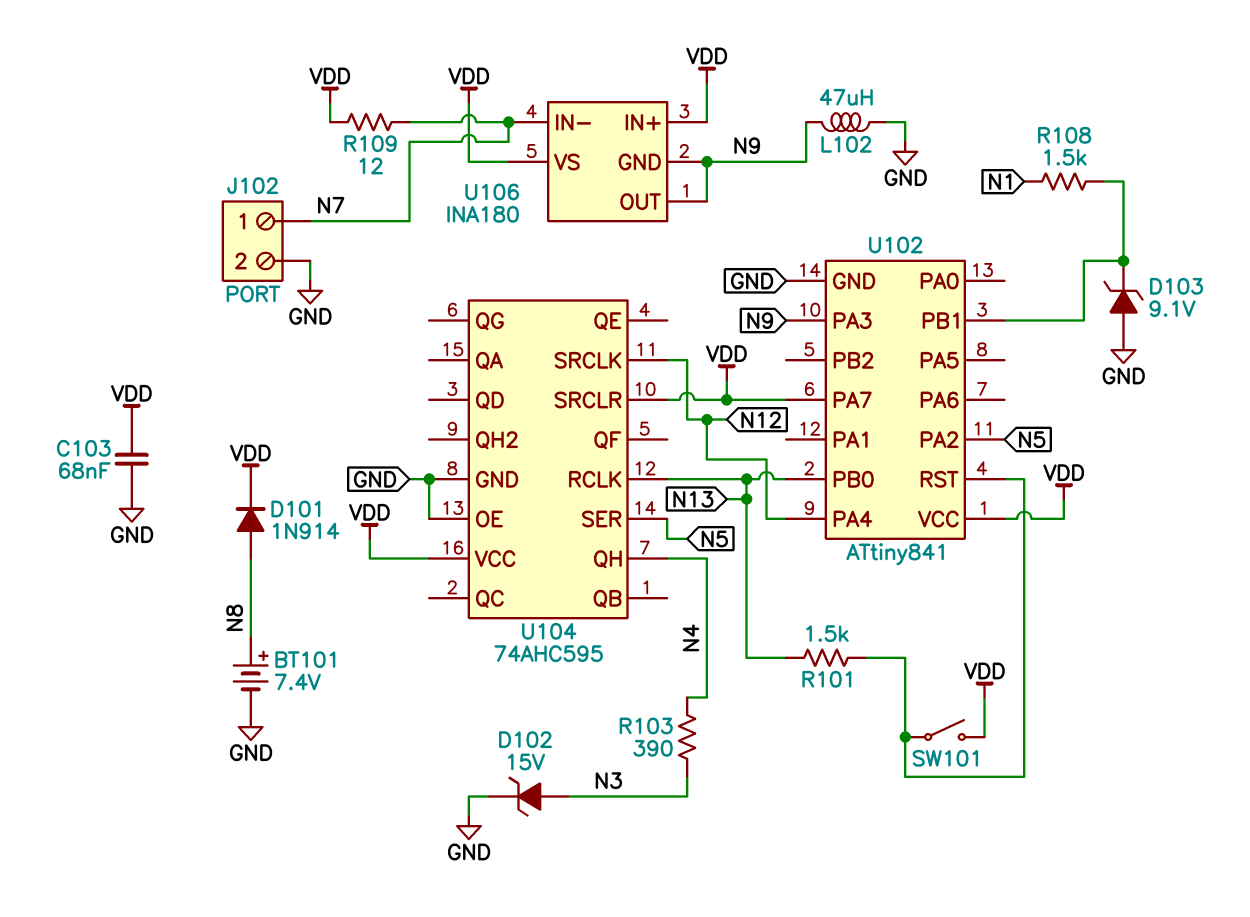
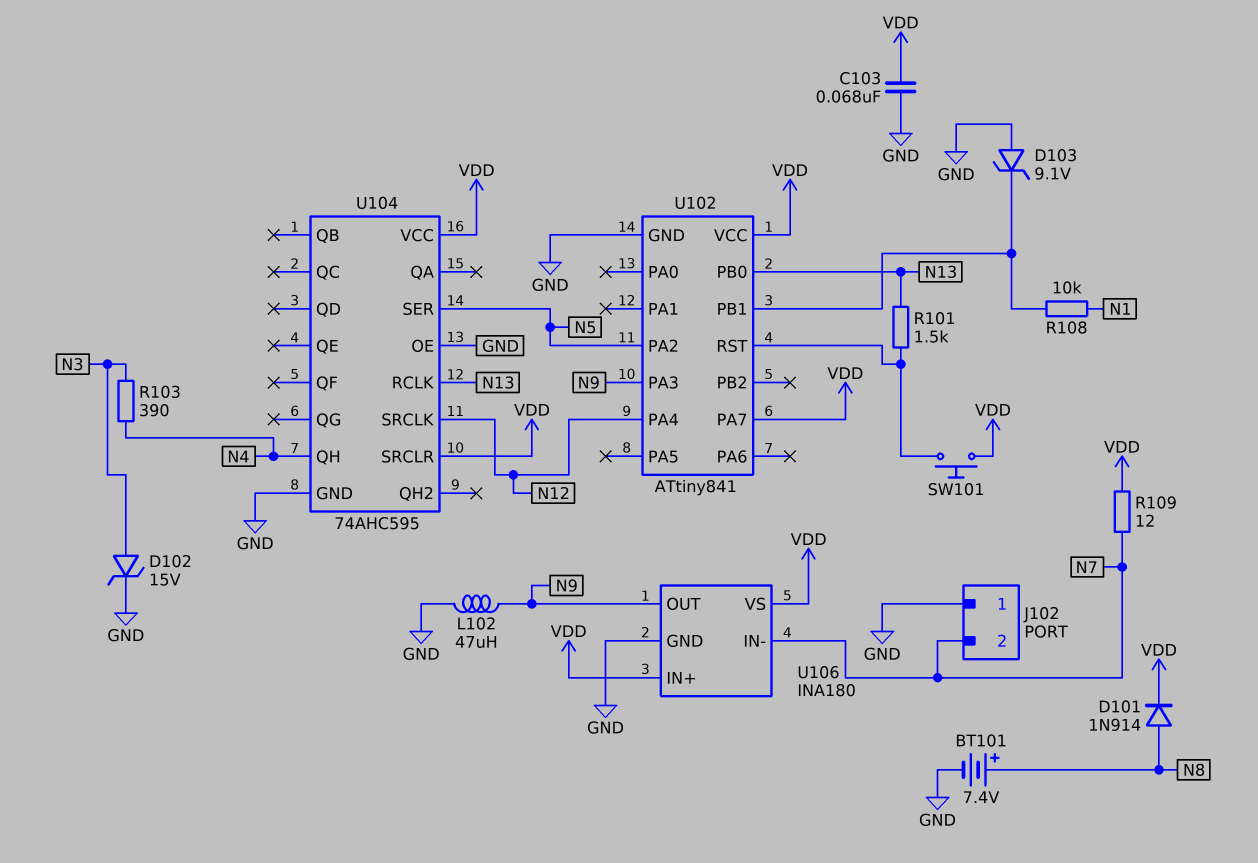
J102 pin 1: N7 -> GND
J102 pin 2: GND -> N7
R108: 1.5k (N1, U102/PB1) -> 10k (N1, U102/PB1)
SW101: switch (U102/RST, VDD) -> button (U102/RST, VDD)
U106 pin GND: N9 -> GND

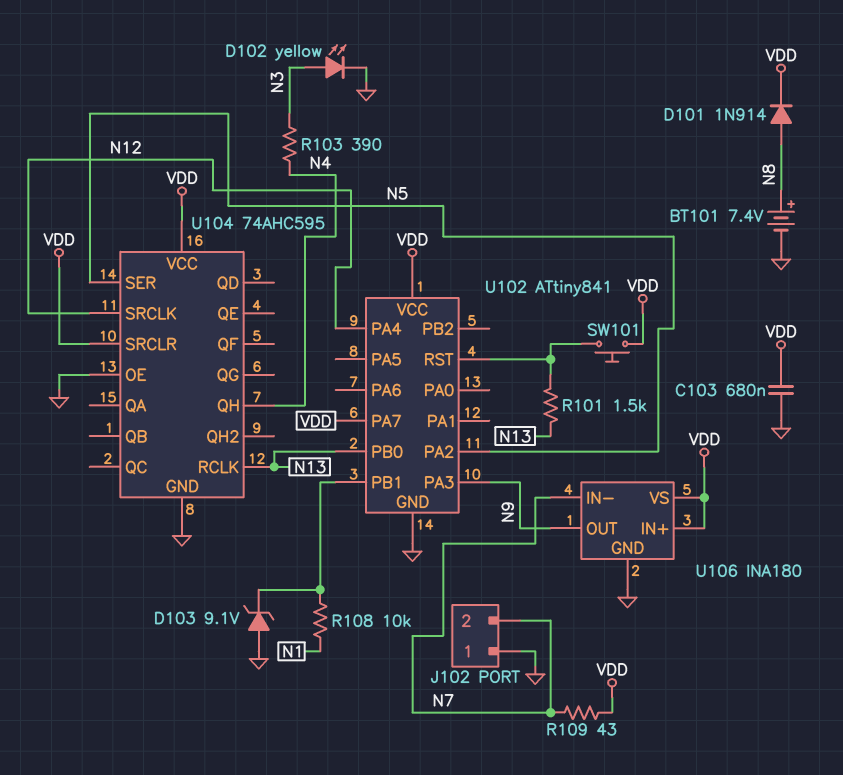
C103: 68nF (GND, VDD) -> 680nF (GND, VDD)
D102: zener 15V (A N3, K GND) -> LED yellow (A N3, K GND)
L102: 47uH (GND, N9) -> none
R109: 12 (N7, VDD) -> 43 (N7, VDD)

